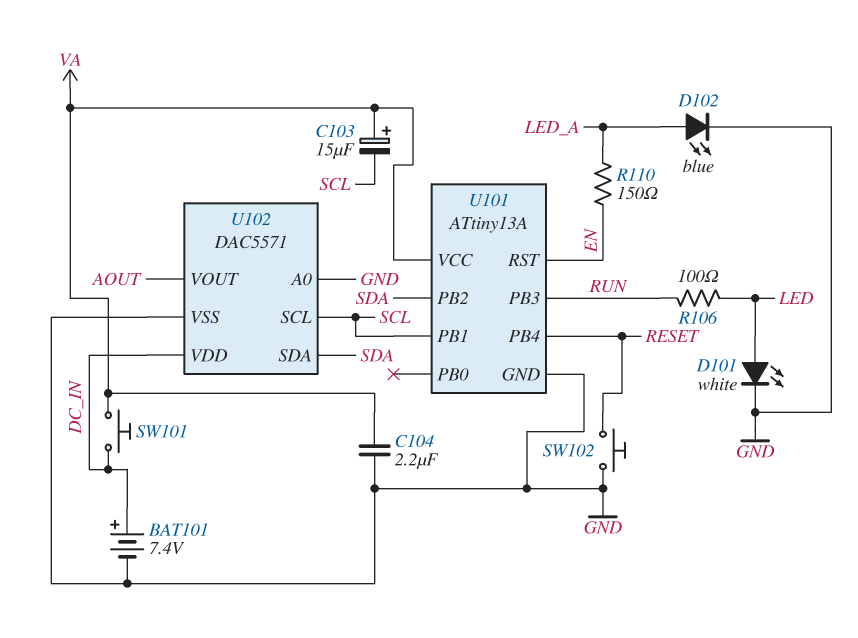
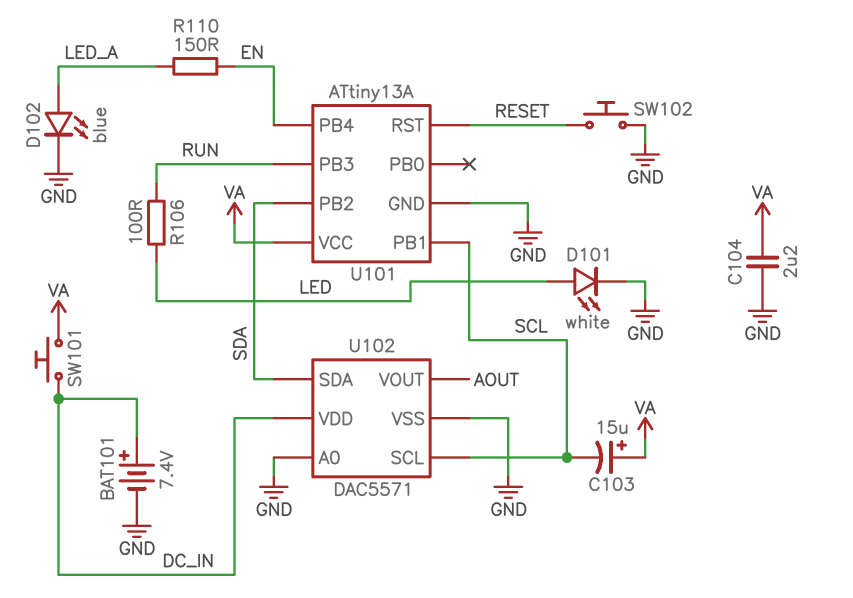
U101 pin PB4: RESET -> EN
U101 pin RST: EN -> RESET

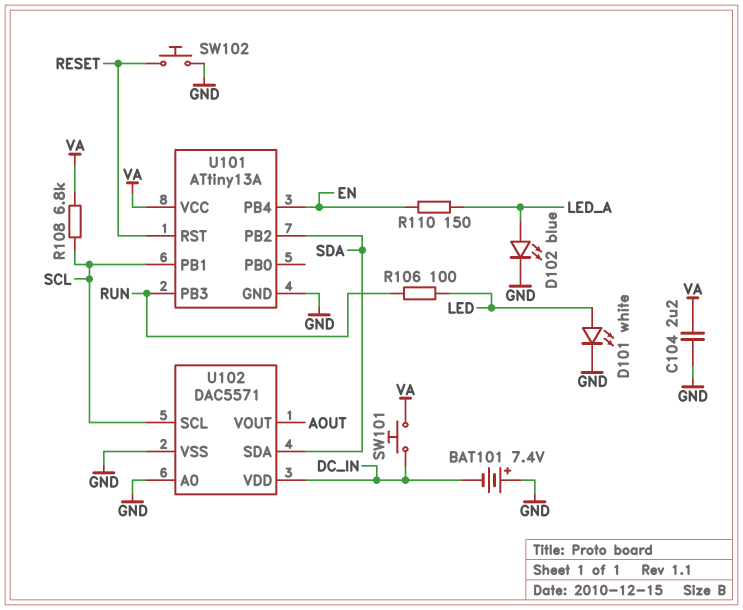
BAT101: 7.4V (plus DC_IN, minus GND) -> 7.4V (plus GND, minus DC_IN)
C103: 15uF (plus VA, minus SCL) -> none
R108: none -> 6.8k (SCL, VA)

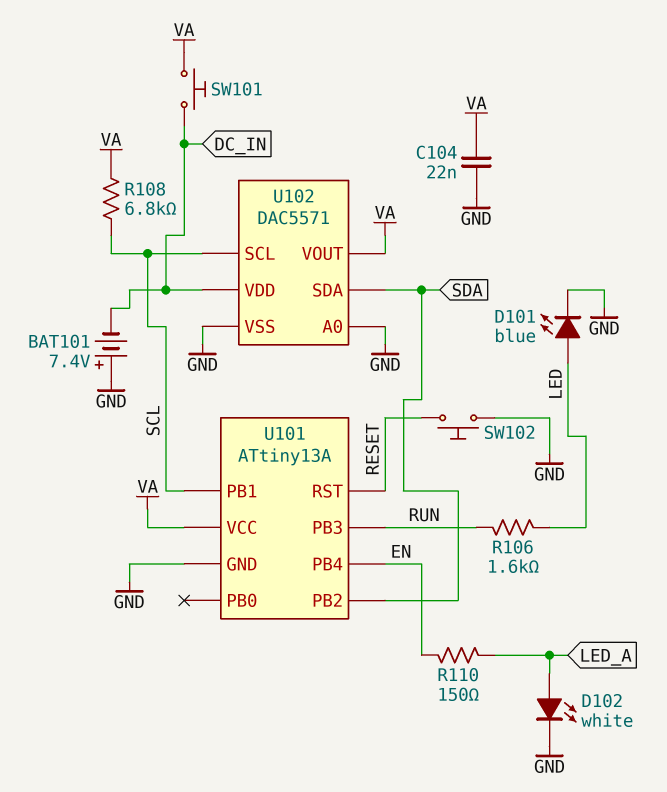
C104: 2.2uF (GND, VA) -> 22nF (GND, VA)
D101: LED white (A LED, K GND) -> LED blue (A LED, K GND)
D102: LED blue (A LED_A, K GND) -> LED white (A LED_A, K GND)
R106: 100 (LED, RUN) -> 1.6k (LED, RUN)
U102 pin VOUT: AOUT -> VA

